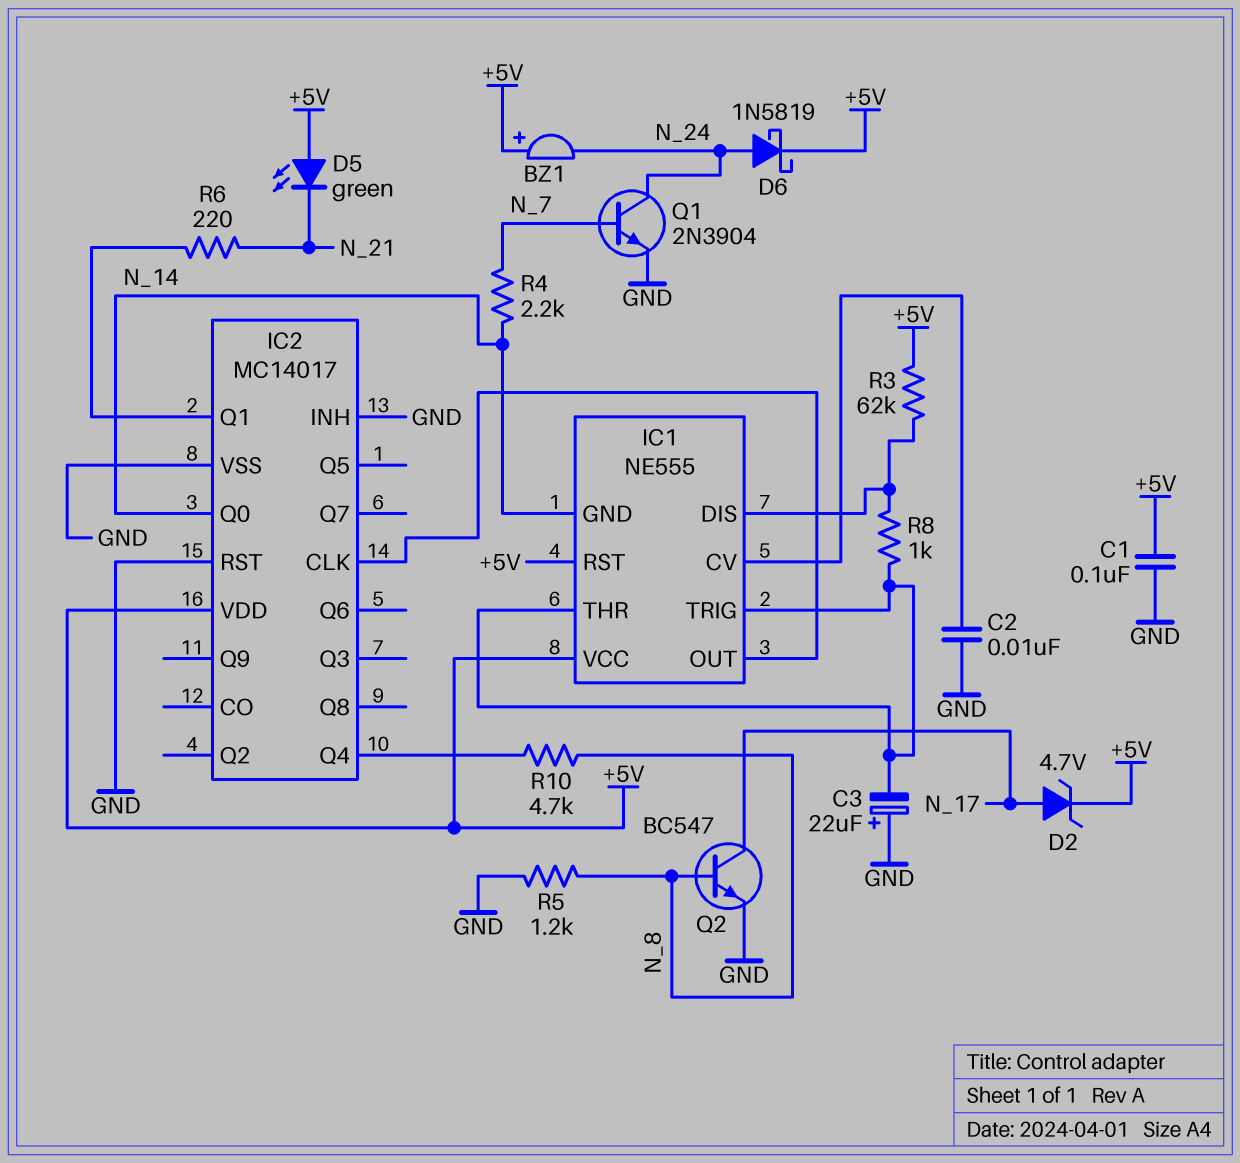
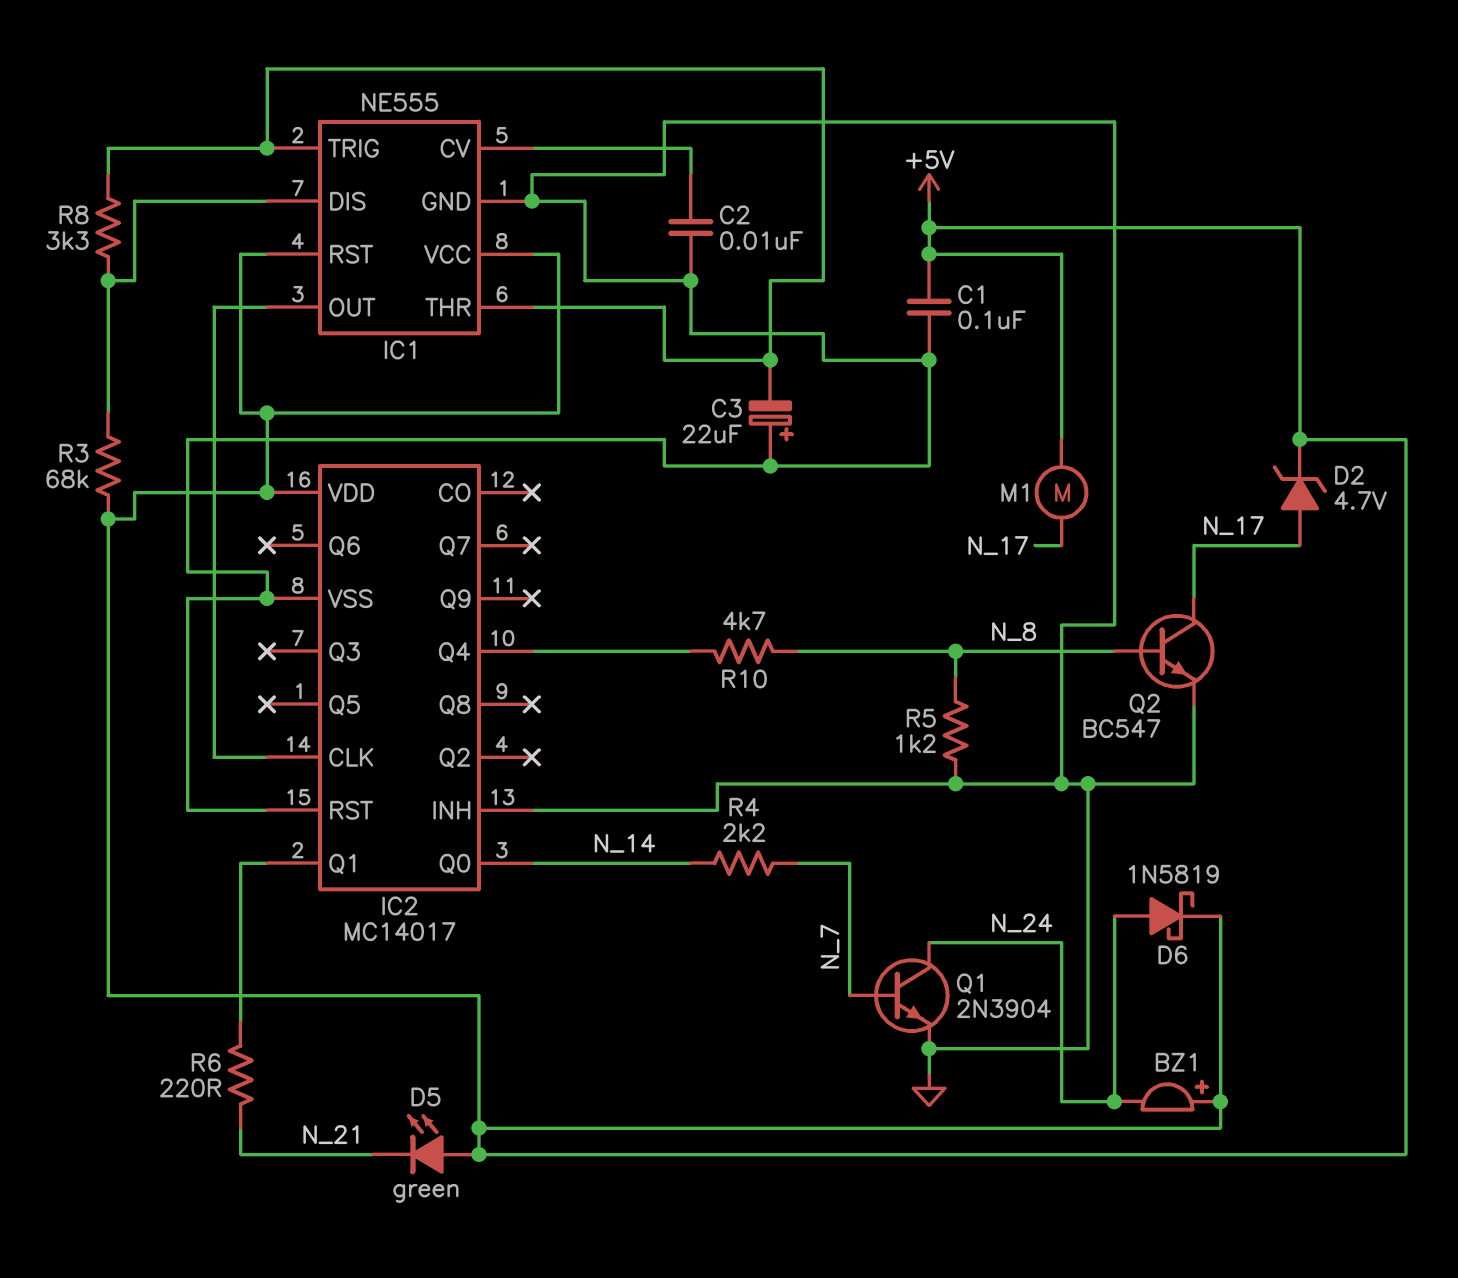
IC1 pin GND: N_14 -> GND
M1: none -> motor (+5V, N_17)
R3: 62k (+5V, IC1/DIS) -> 68k (+5V, IC1/DIS)
R8: 1k (IC1/DIS, IC1/THR) -> 3.3k (IC1/DIS, IC1/THR)

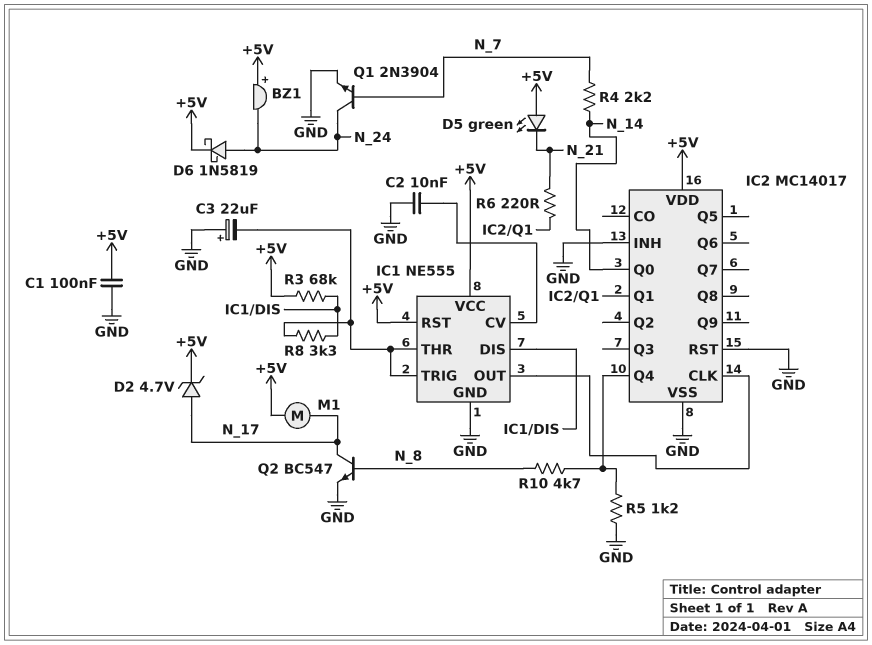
R5: 1.2k (GND, N_8) -> 1.2k (GND, IC2/Q4)

